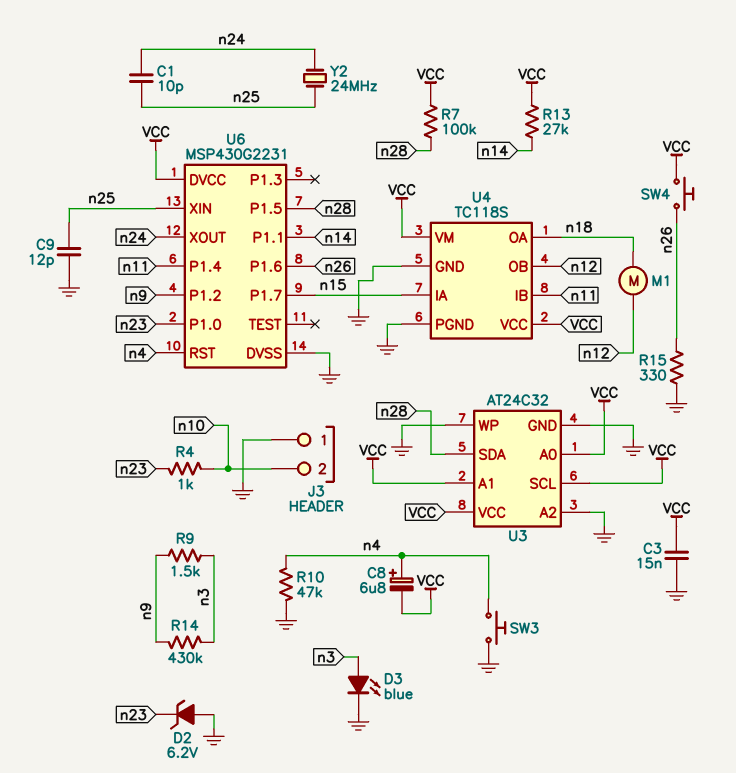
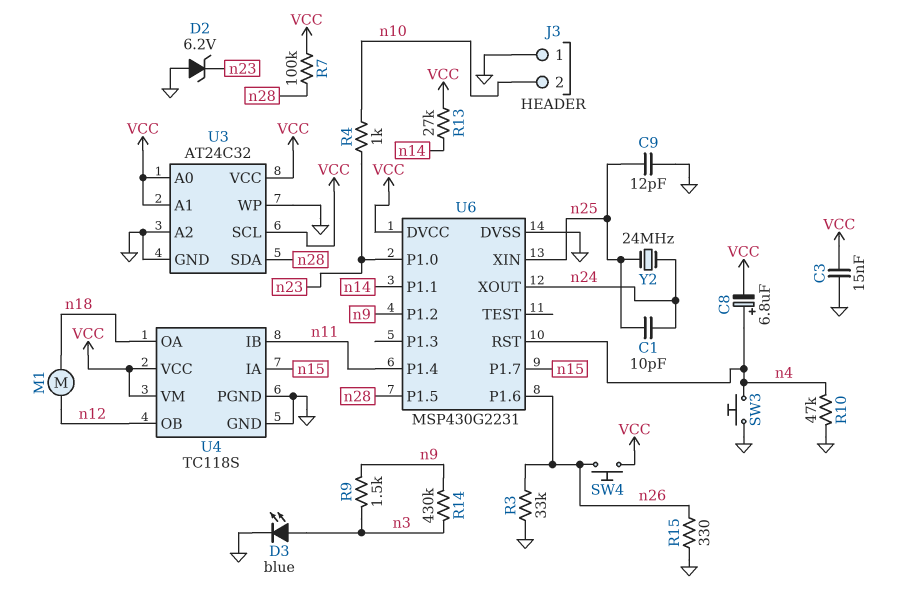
R3: none -> 33k (GND, n26)

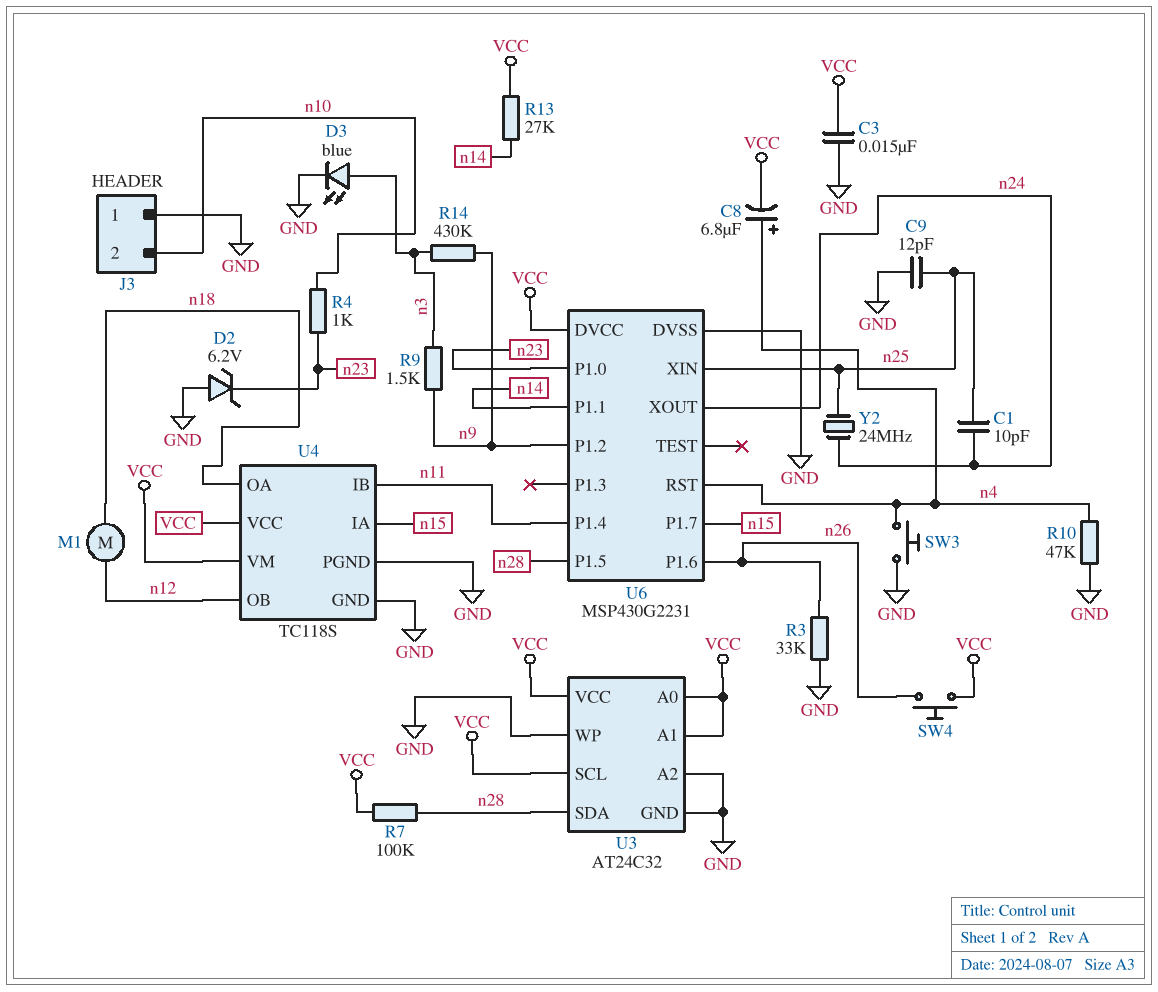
R15: 330 (GND, n26) -> none

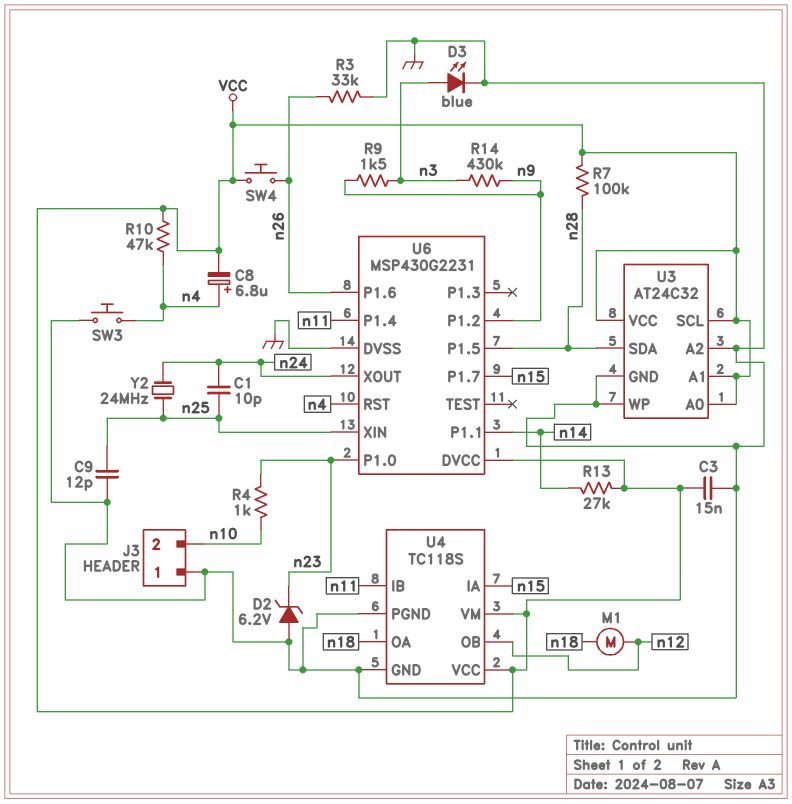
R10: 47k (GND, n4) -> 47k (VCC, n4)

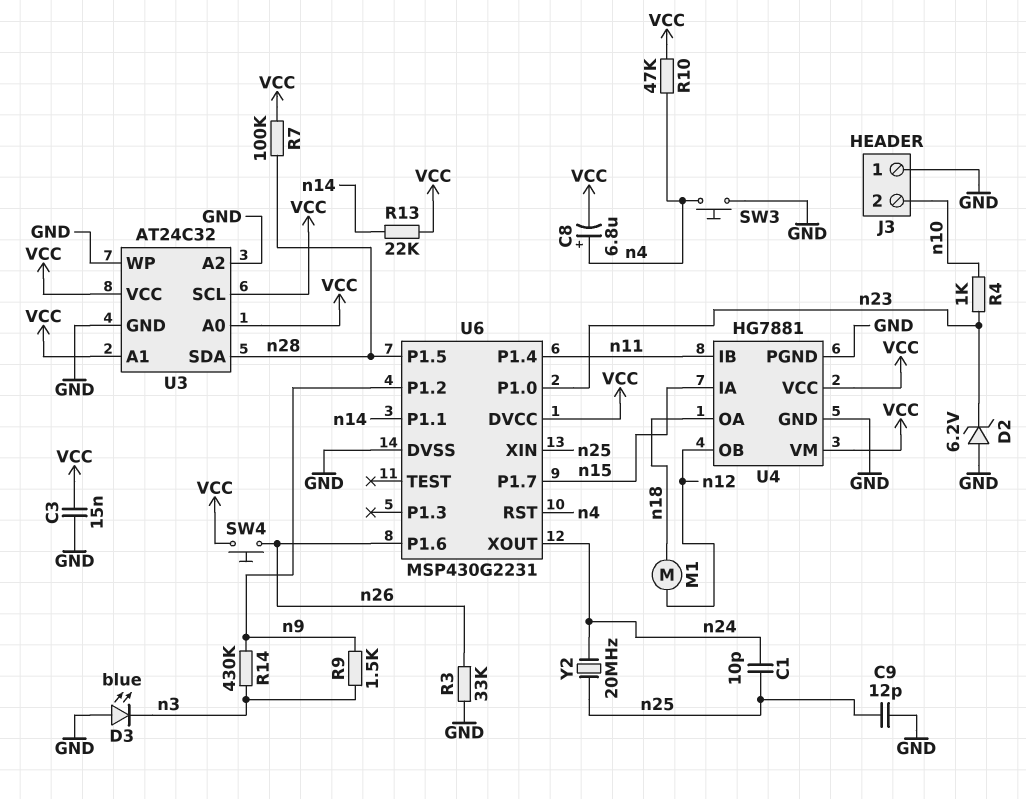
D3: LED blue (A n3, K GND) -> LED blue (A GND, K n3)
R13: 27k (VCC, n14) -> 22k (VCC, n14)
U4: TC118S -> HG7881
Y2: 24MHz (n24, n25) -> 20MHz (n24, n25)

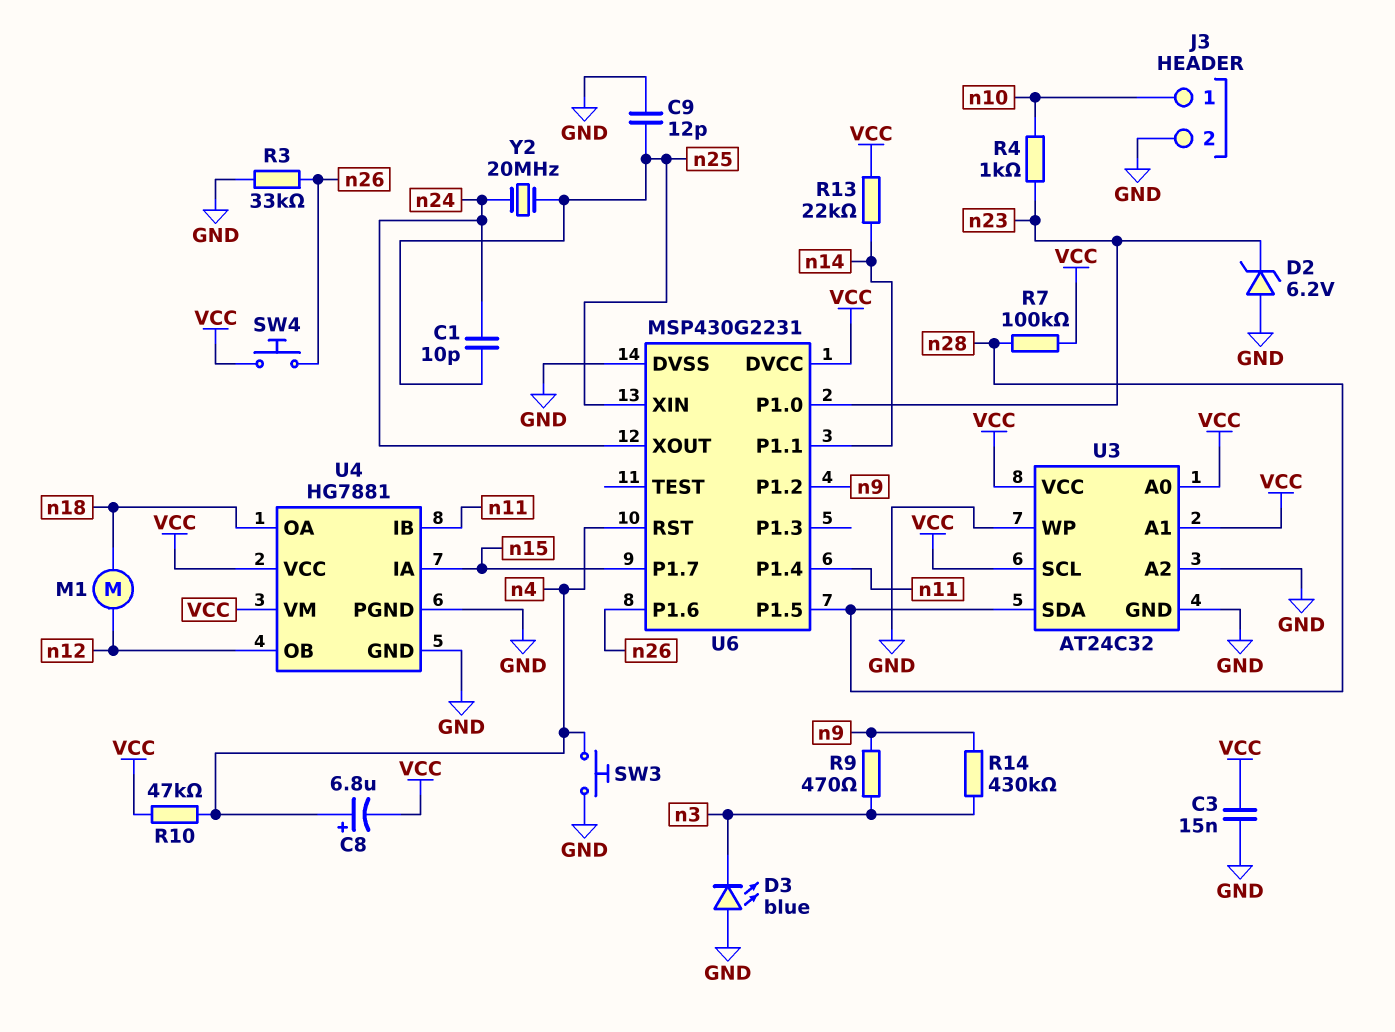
J3 pin 1: GND -> n10
J3 pin 2: n10 -> GND
R9: 1.5k (n3, n9) -> 470 (n3, n9)

